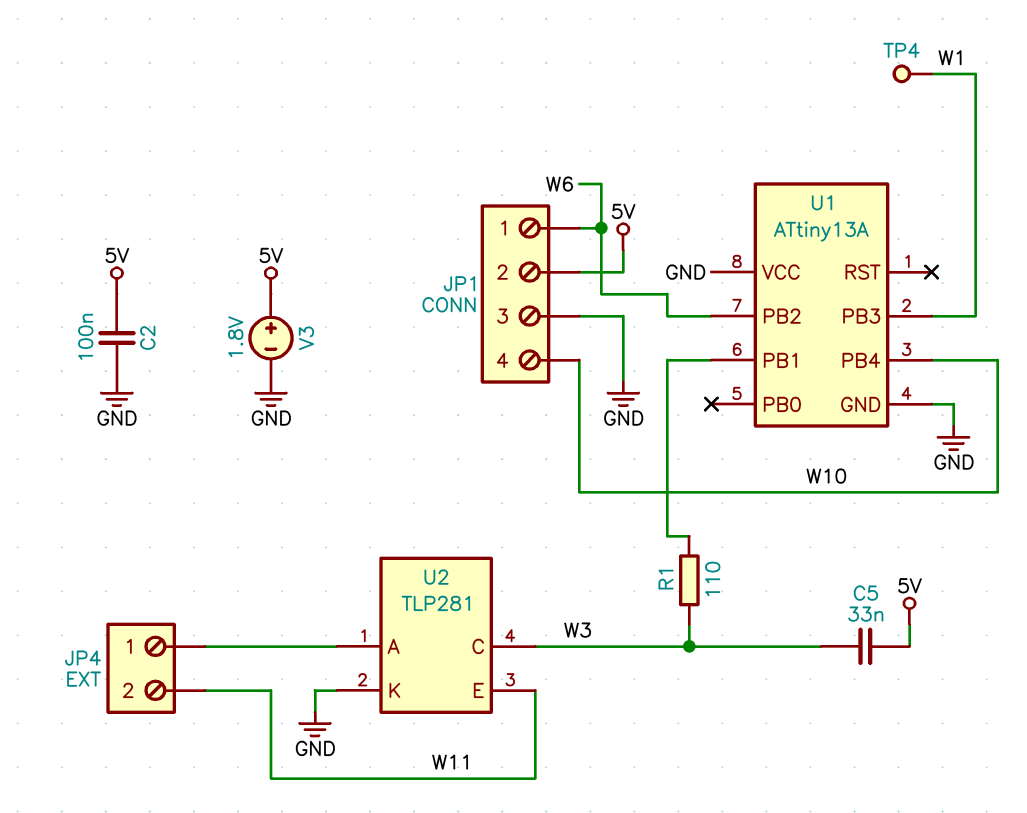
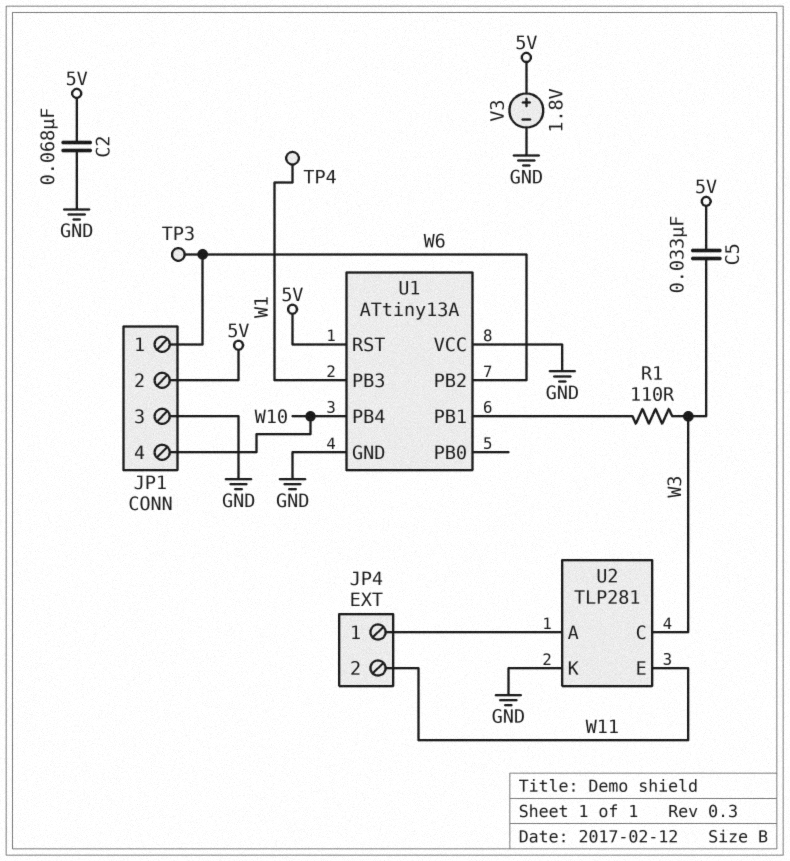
C2: 100nF (5V, GND) -> 68nF (5V, GND)
TP3: none -> test point (W6)
U1 pin RST: none -> 5V

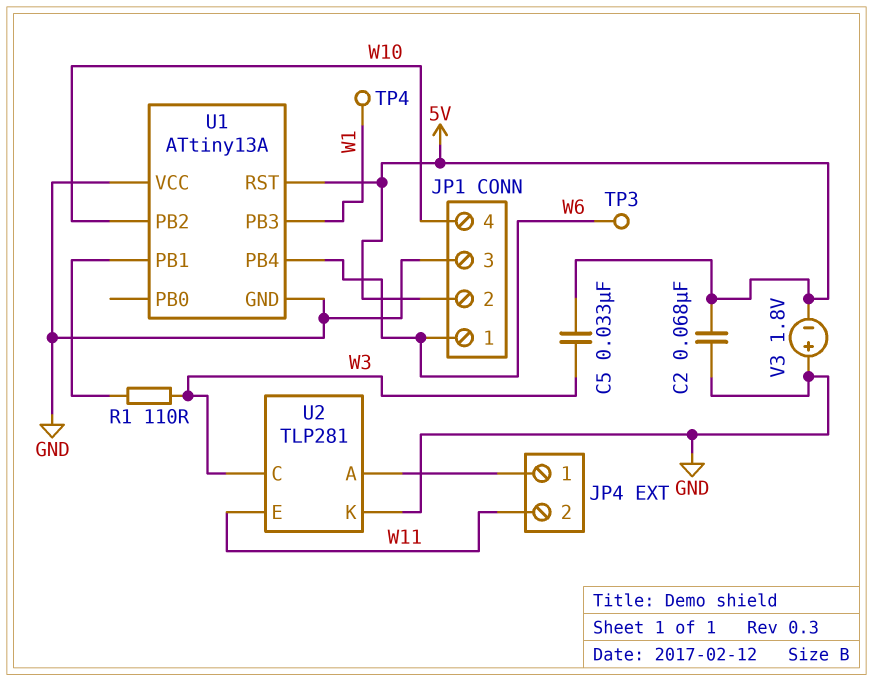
U1 pin PB2: W6 -> W10
U1 pin PB4: W10 -> W6
V3: 1.8V (plus 5V, minus GND) -> 1.8V (plus GND, minus 5V)

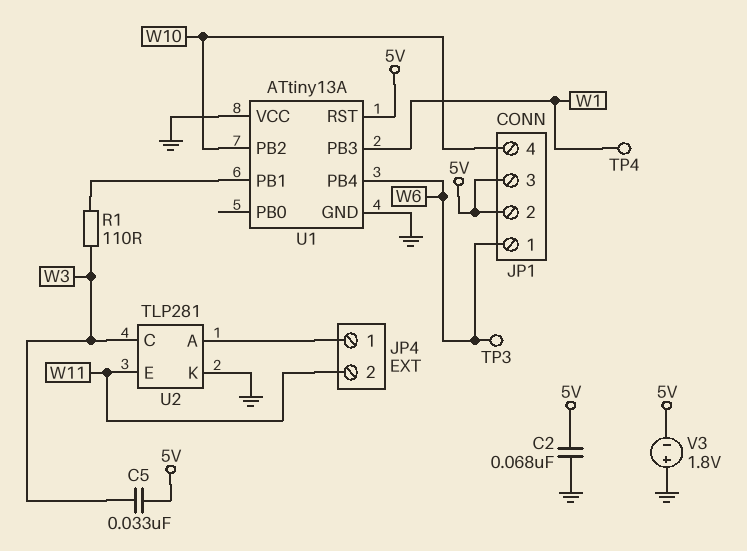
JP1 pin 3: GND -> 5V

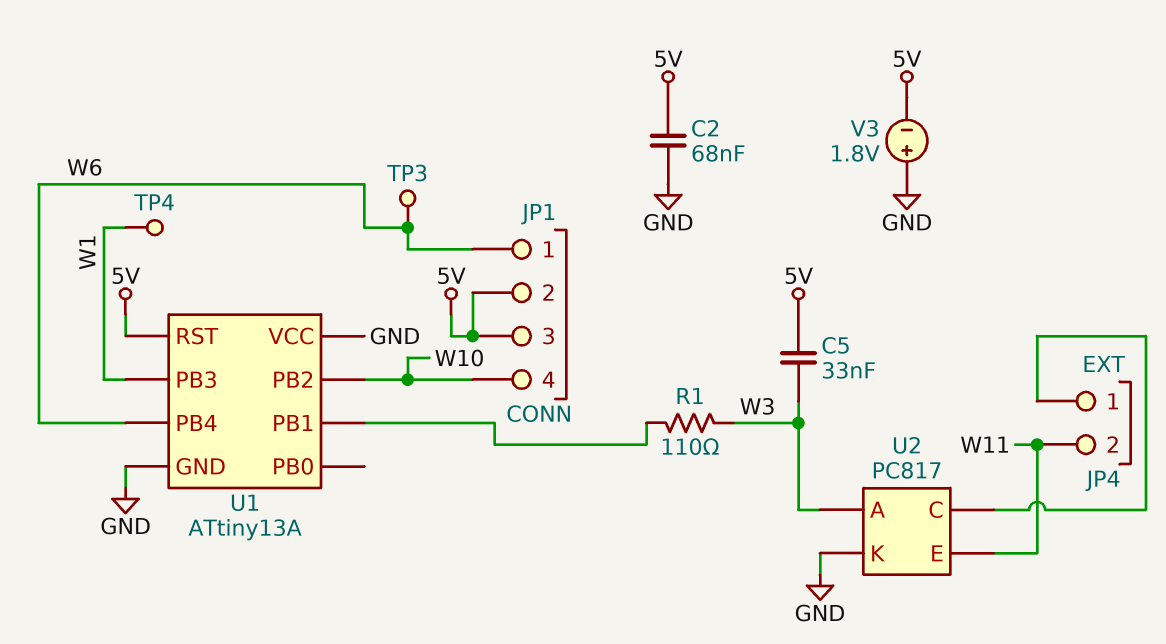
U2: TLP281 -> PC817
U2 pin A: JP4/1 -> W3
U2 pin C: W3 -> JP4/1

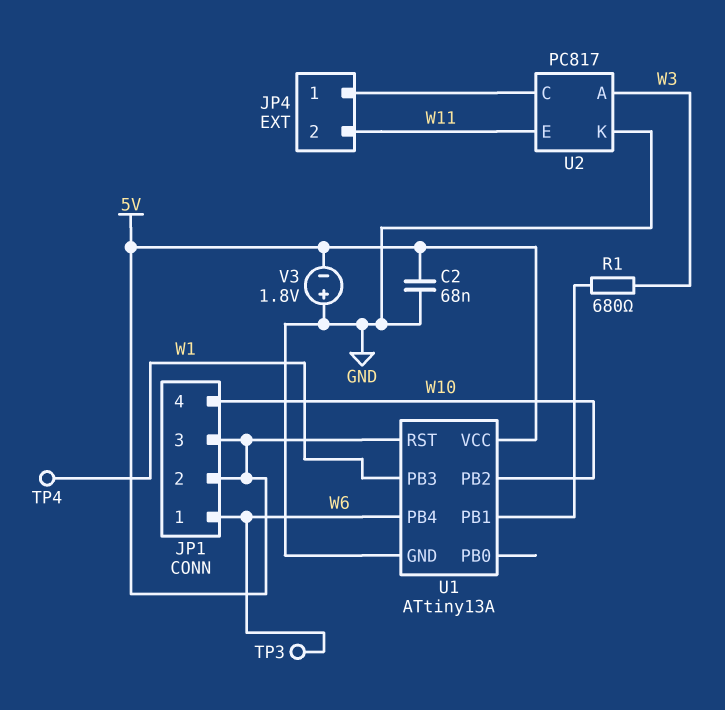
C5: 33nF (5V, W3) -> none
R1: 110 (U1/PB1, W3) -> 680 (U1/PB1, W3)
U1 pin VCC: GND -> 5V

